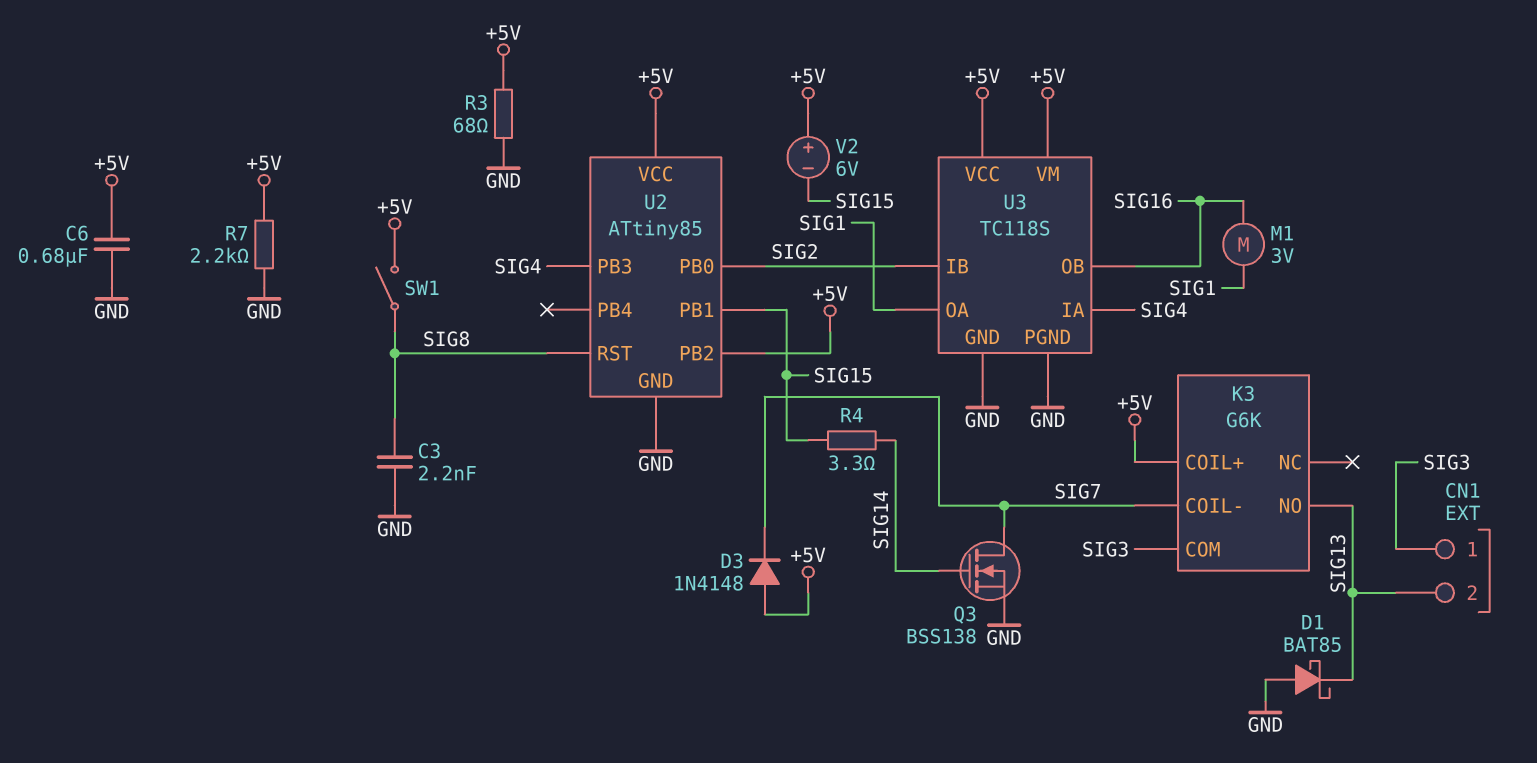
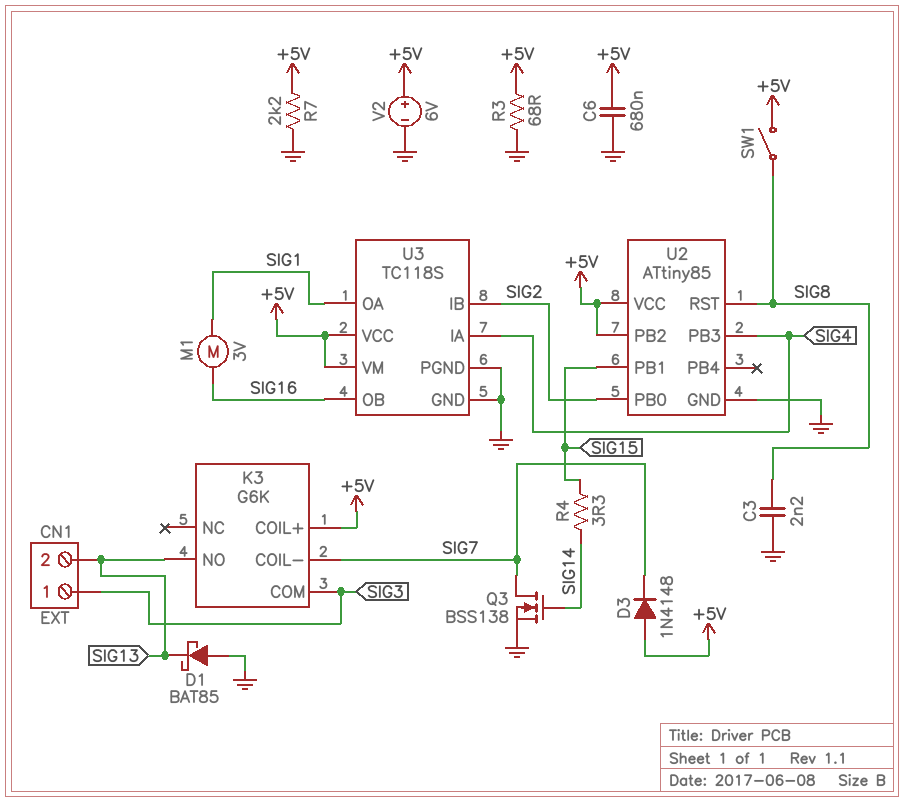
V2: 6V (plus +5V, minus SIG15) -> 6V (plus +5V, minus GND)

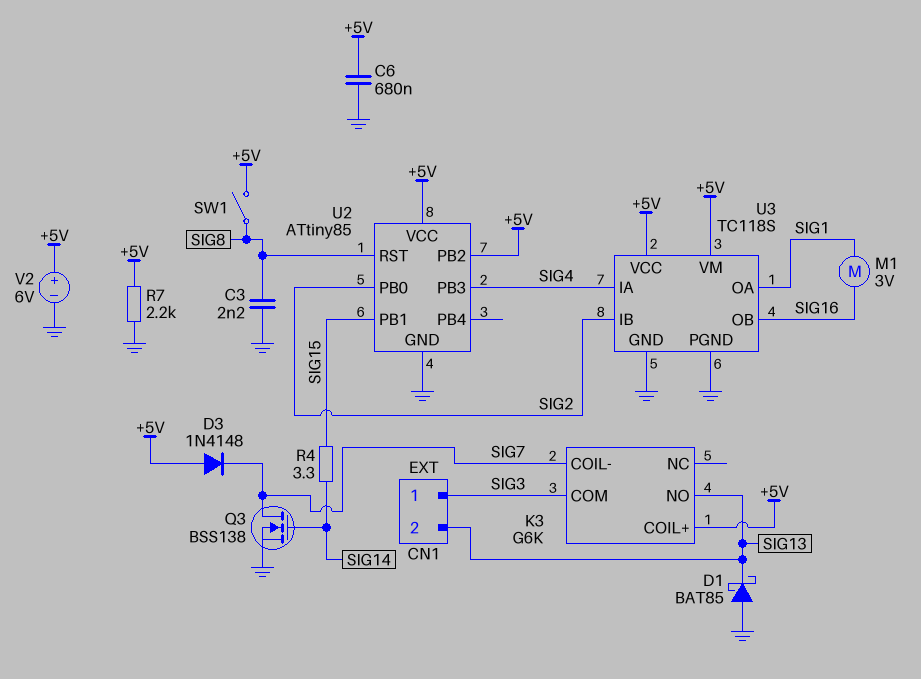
R3: 68 (+5V, GND) -> none

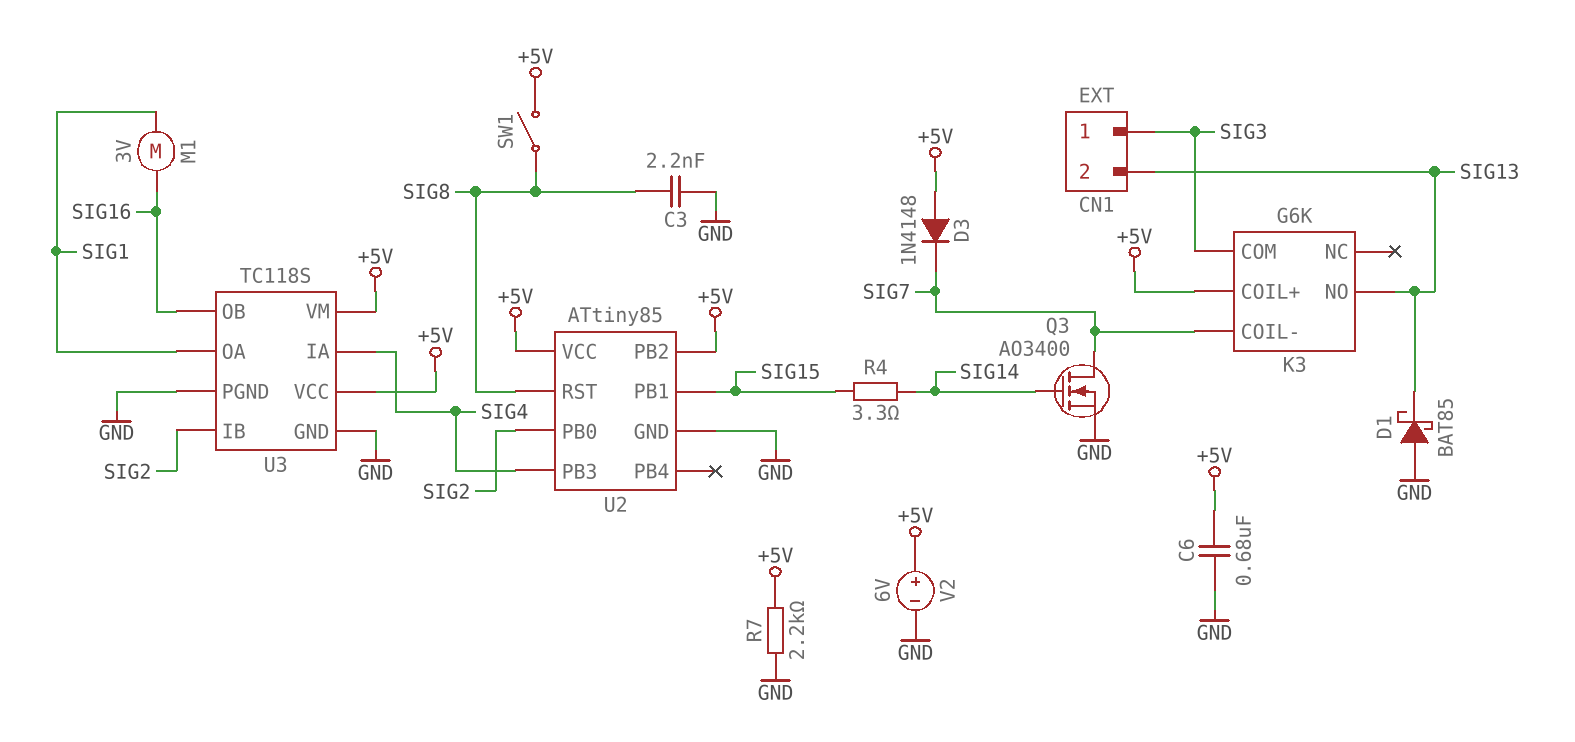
Q3: NMOS BSS138 (G SIG14, D SIG7, S GND) -> NMOS AO3400 (G SIG14, D SIG7, S GND)

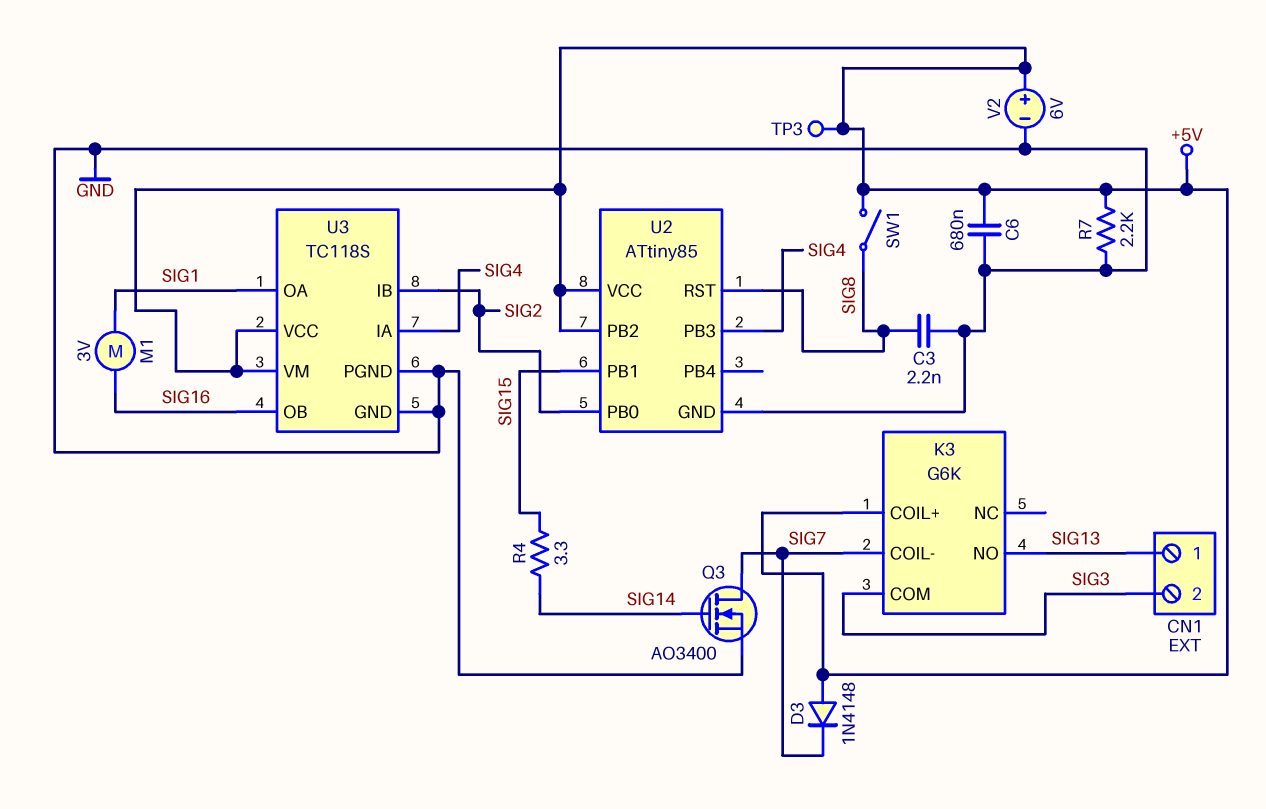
CN1 pin 1: SIG3 -> SIG13
CN1 pin 2: SIG13 -> SIG3
D1: schottky BAT85 (A GND, K SIG13) -> none
TP3: none -> test point (+5V)

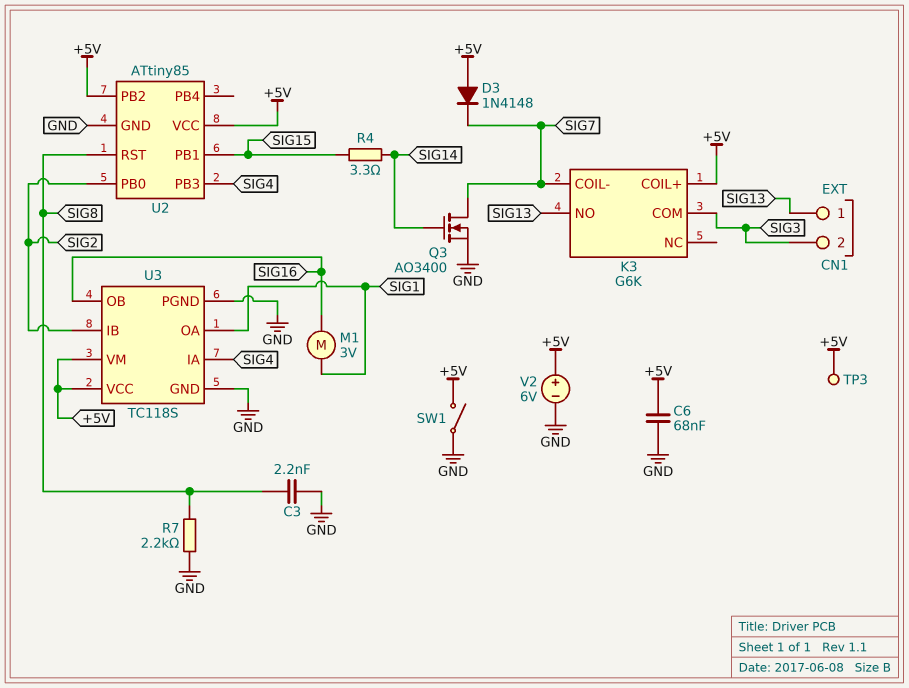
C6: 680nF (+5V, GND) -> 68nF (+5V, GND)
R7: 2.2k (+5V, GND) -> 2.2k (GND, SIG8)
SW1: switch (+5V, SIG8) -> switch (+5V, GND)

